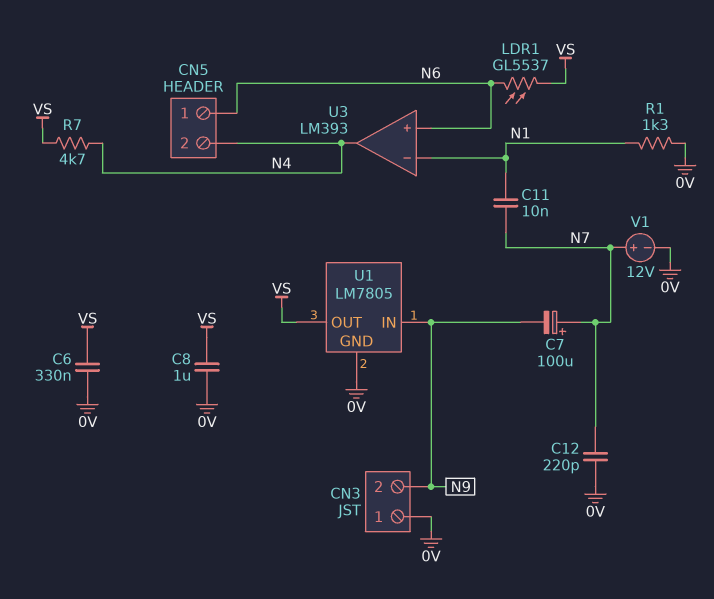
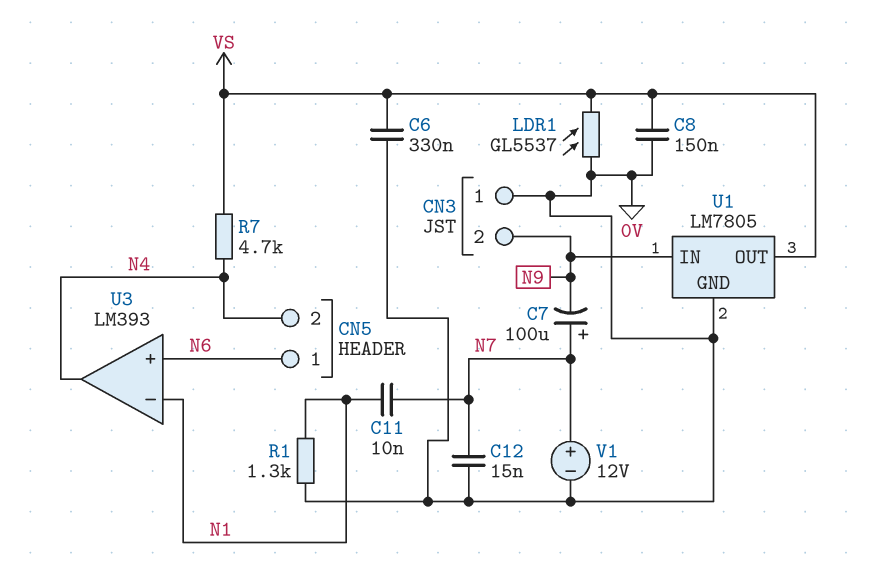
C8: 1uF (0V, VS) -> 150nF (0V, VS)
C12: 220pF (0V, N7) -> 15nF (0V, N7)
LDR1: GL5537 (N6, VS) -> GL5537 (0V, VS)

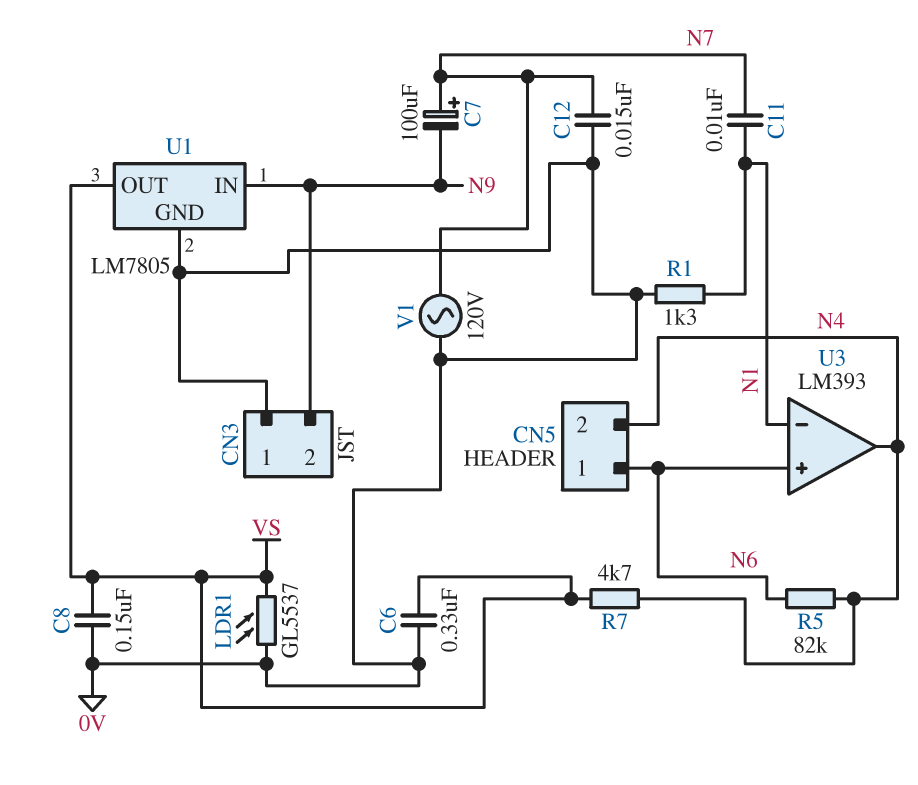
R5: none -> 82k (N4, N6)
V1: 12V (plus N7, minus 0V) -> AC 120V (0V, N7)

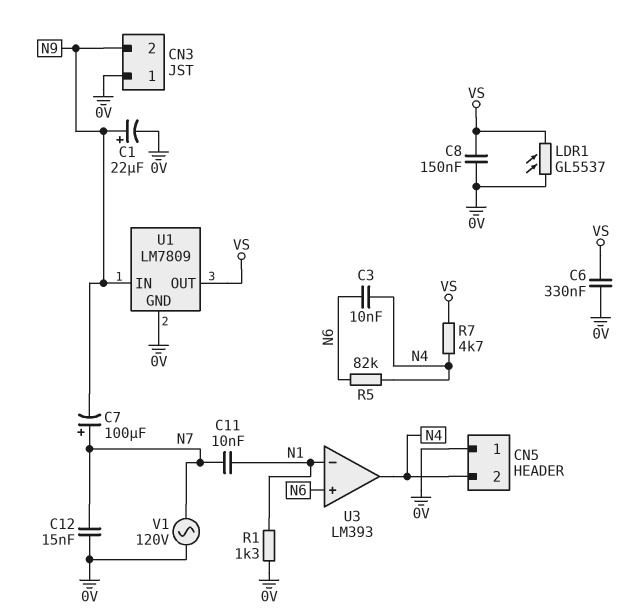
C1: none -> 22uF (plus N9, minus 0V)
C3: none -> 10nF (N4, N6)
CN5 pin 1: N6 -> 0V
U1: LM7805 -> LM7809

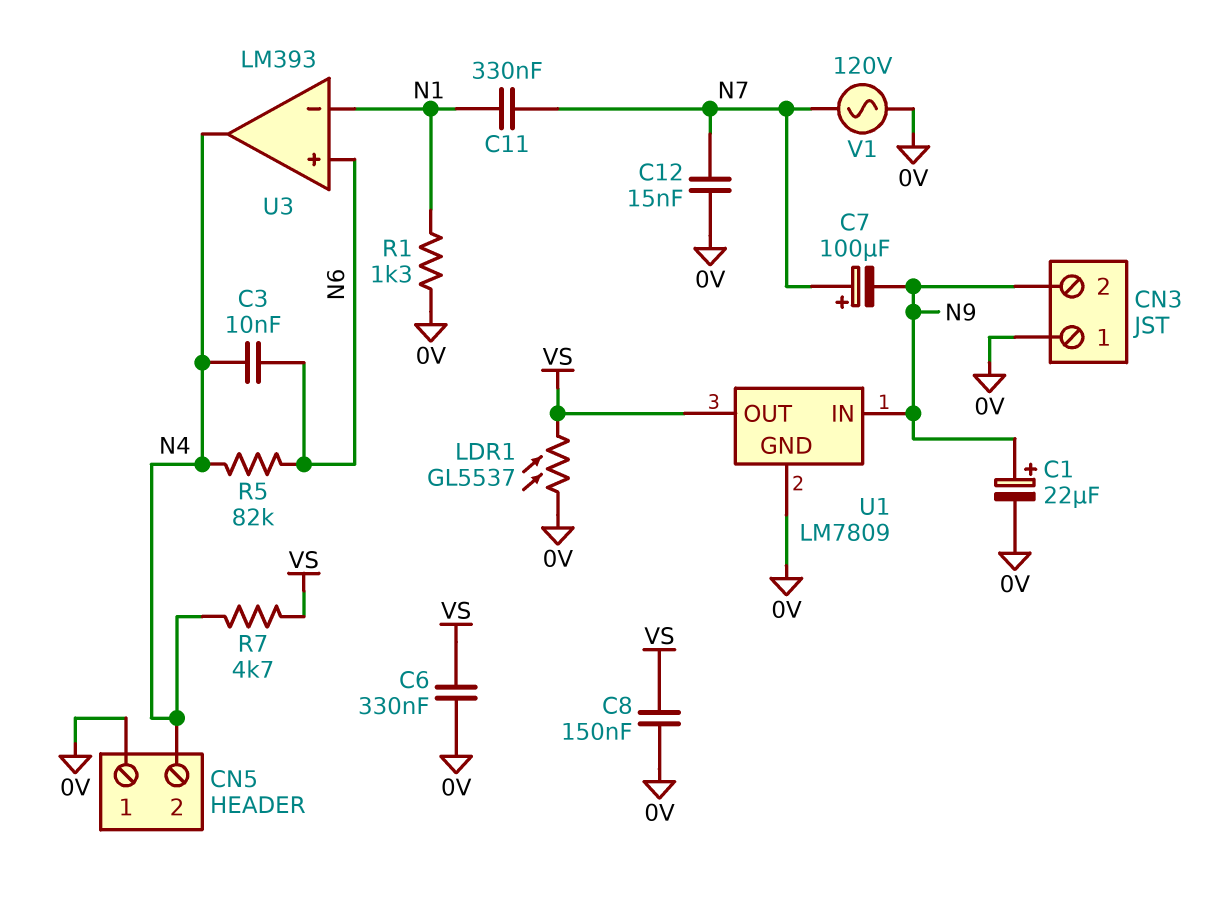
C11: 10nF (N1, N7) -> 330nF (N1, N7)

